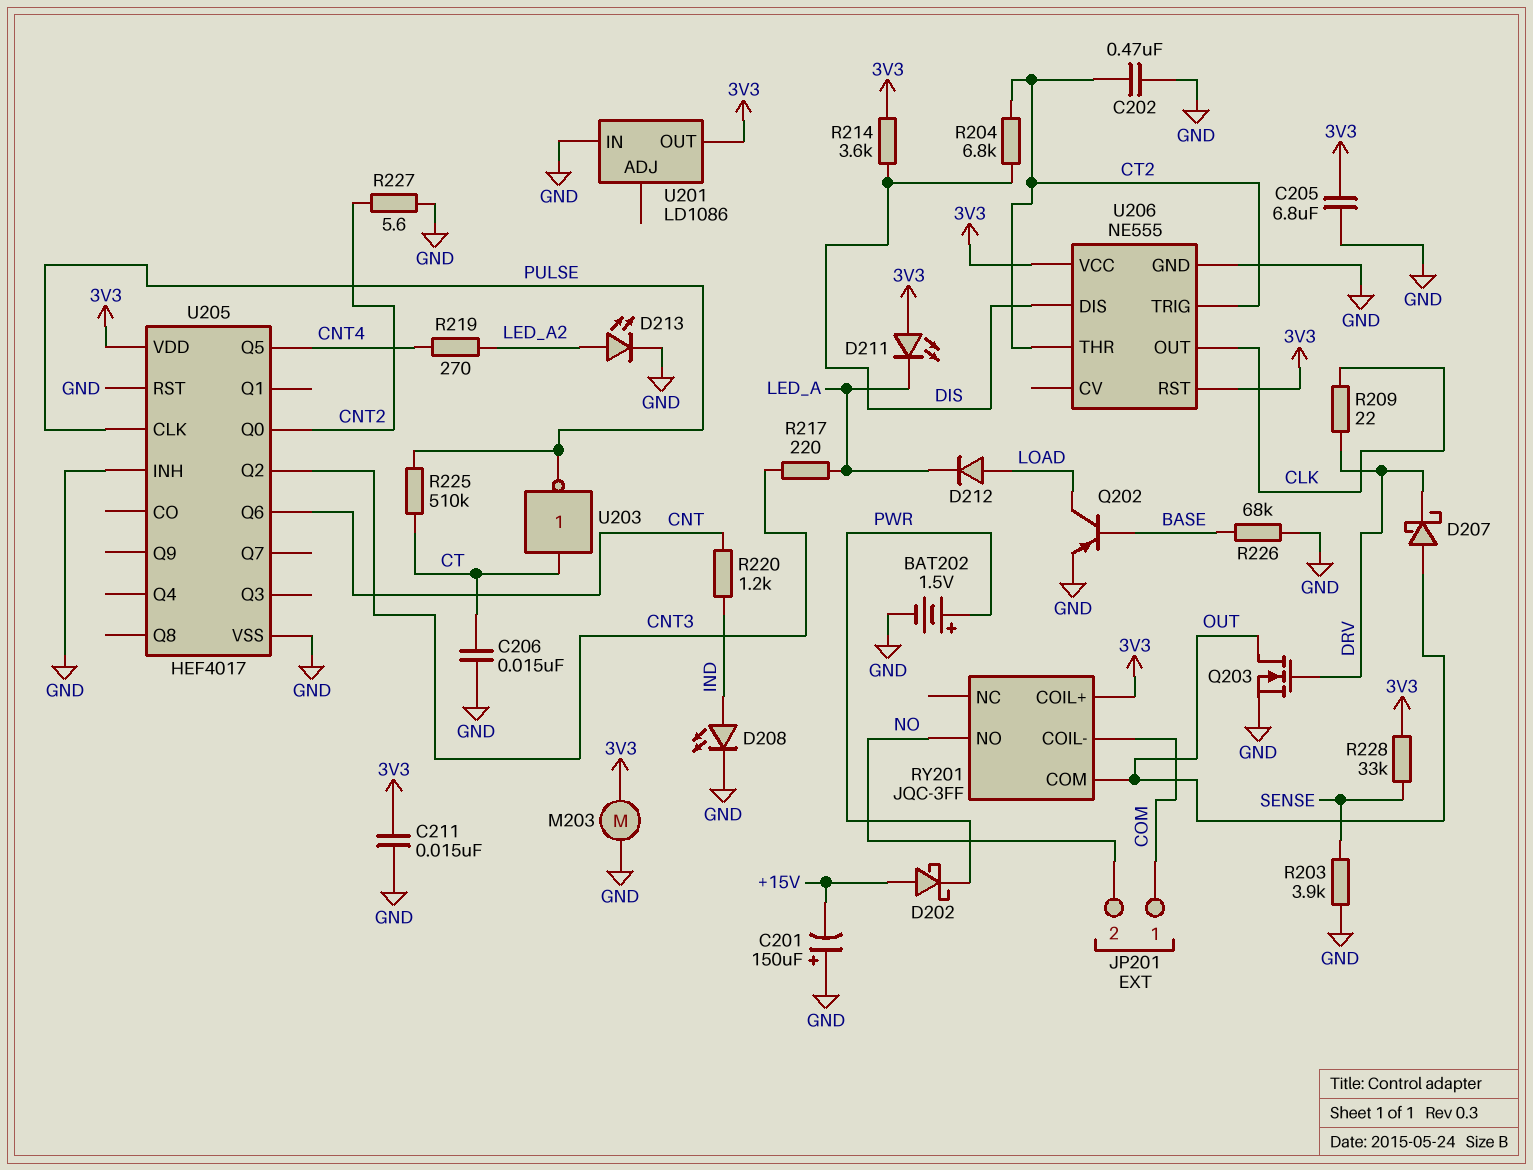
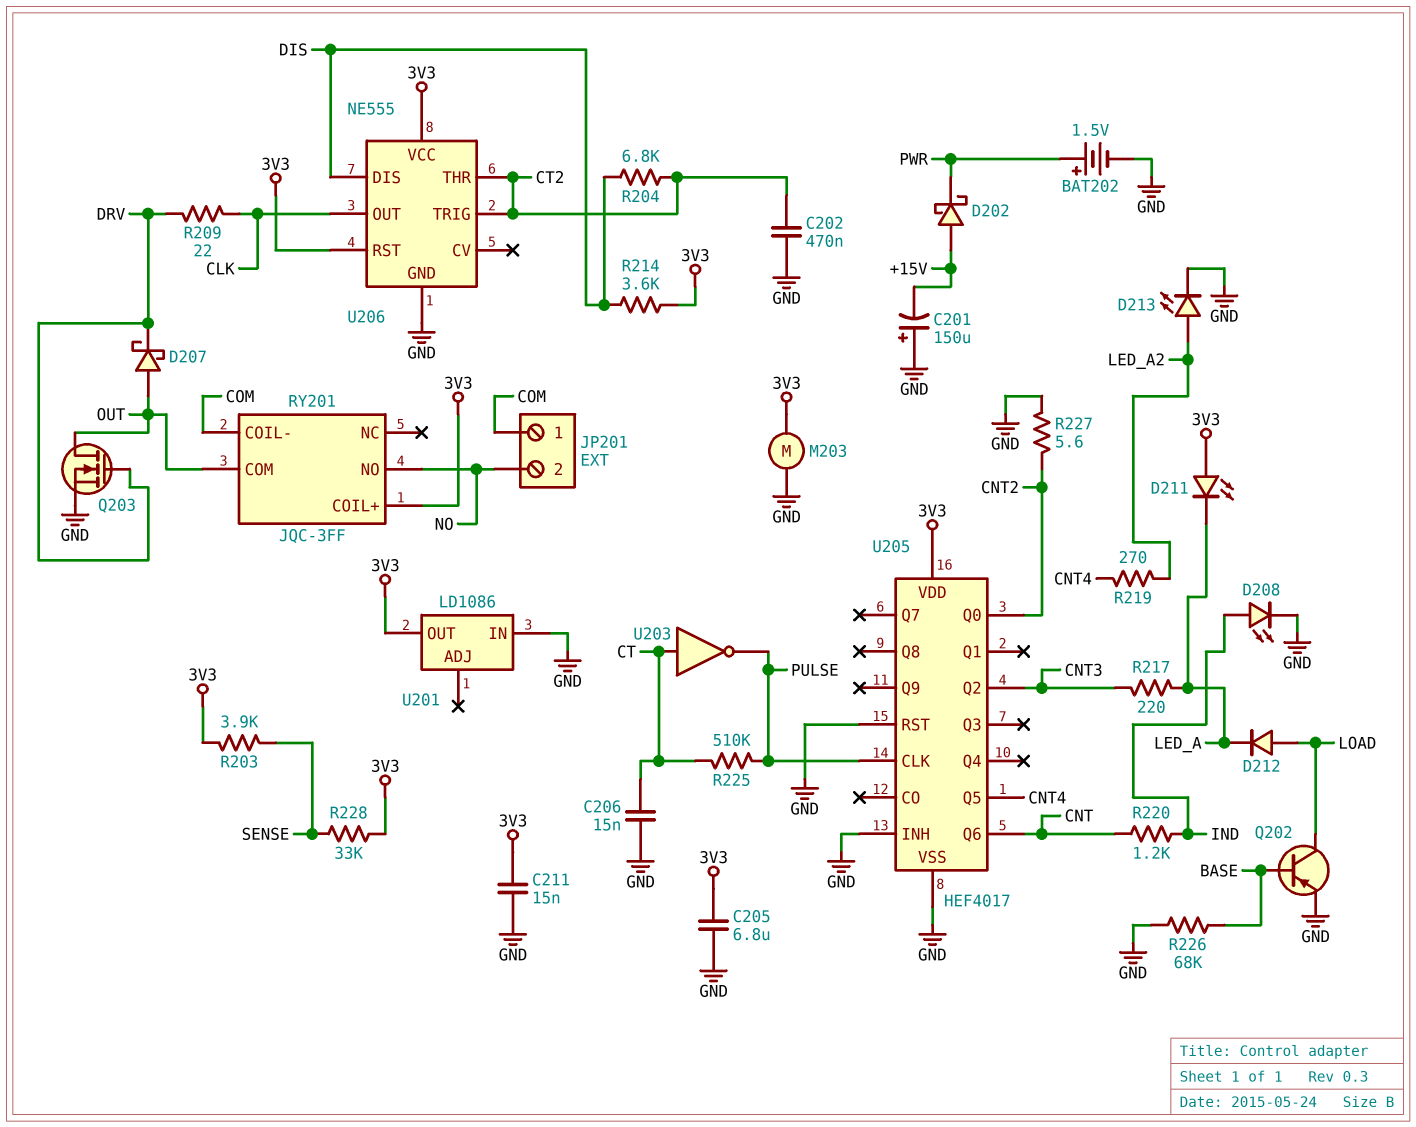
R203: 3.9k (GND, SENSE) -> 3.9k (3V3, SENSE)

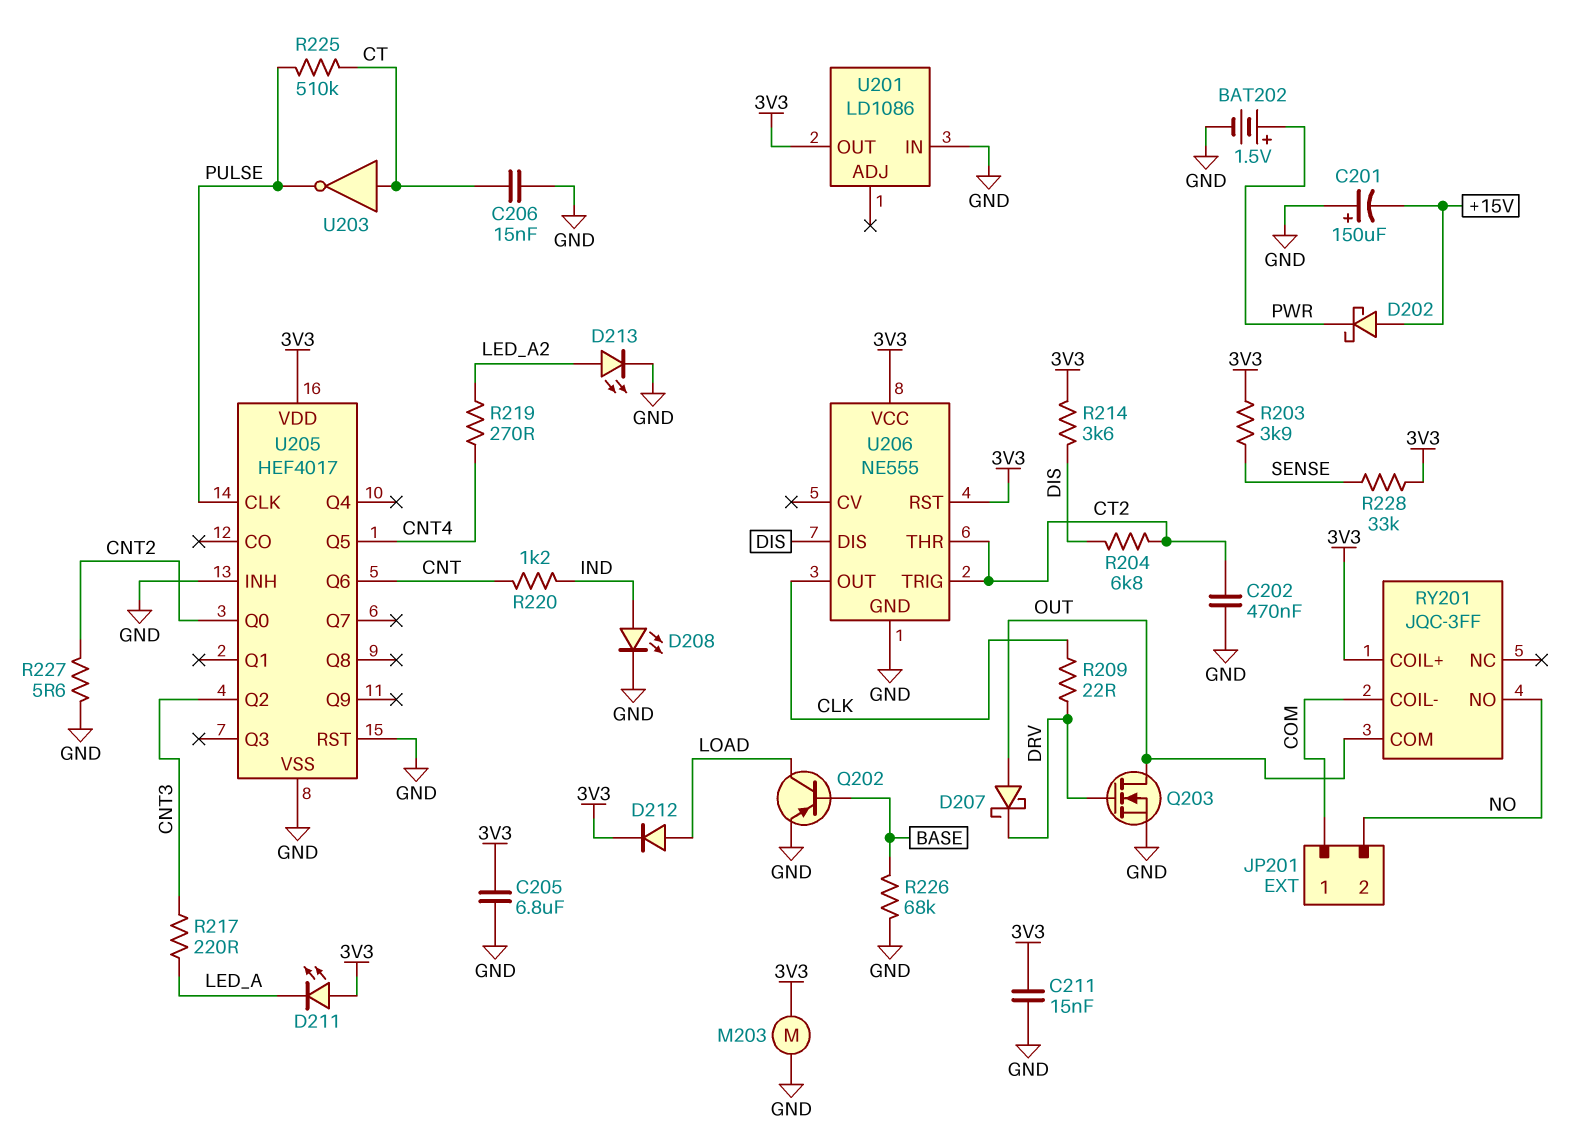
D212: diode (A LOAD, K LED_A) -> diode (A LOAD, K 3V3)

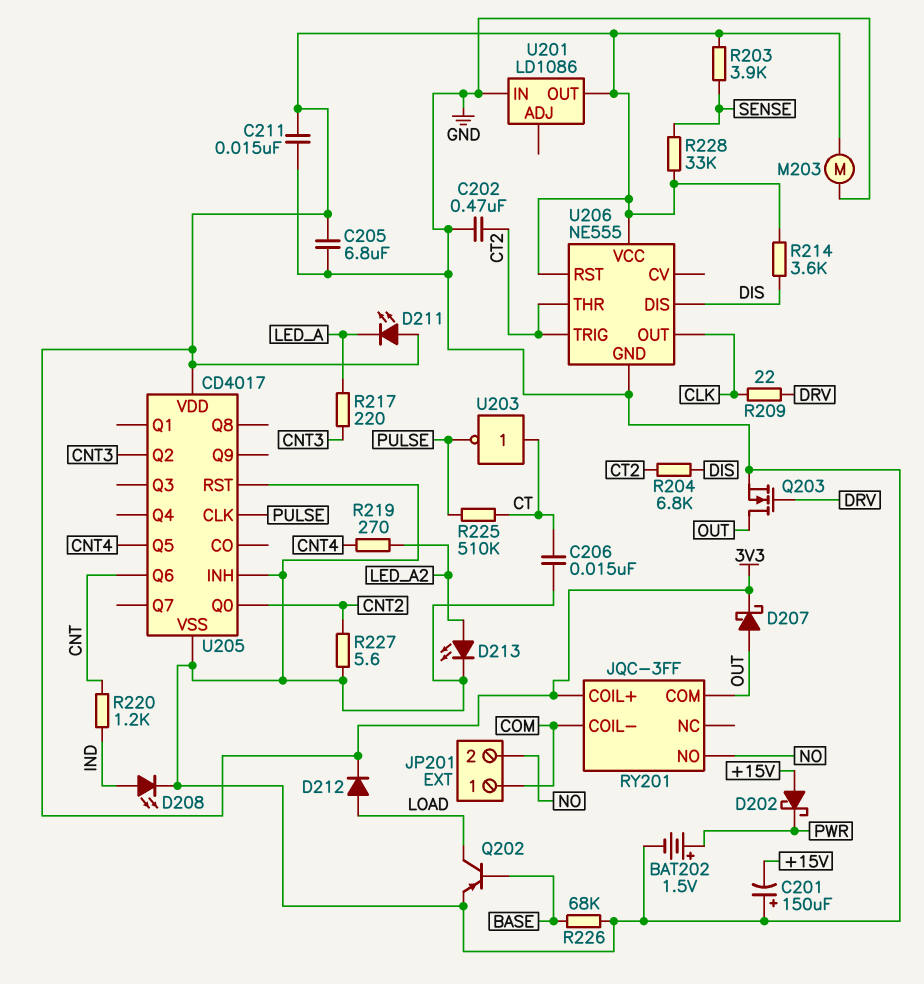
D207: schottky (A OUT, K DRV) -> schottky (A OUT, K 3V3)
U205: HEF4017 -> CD4017

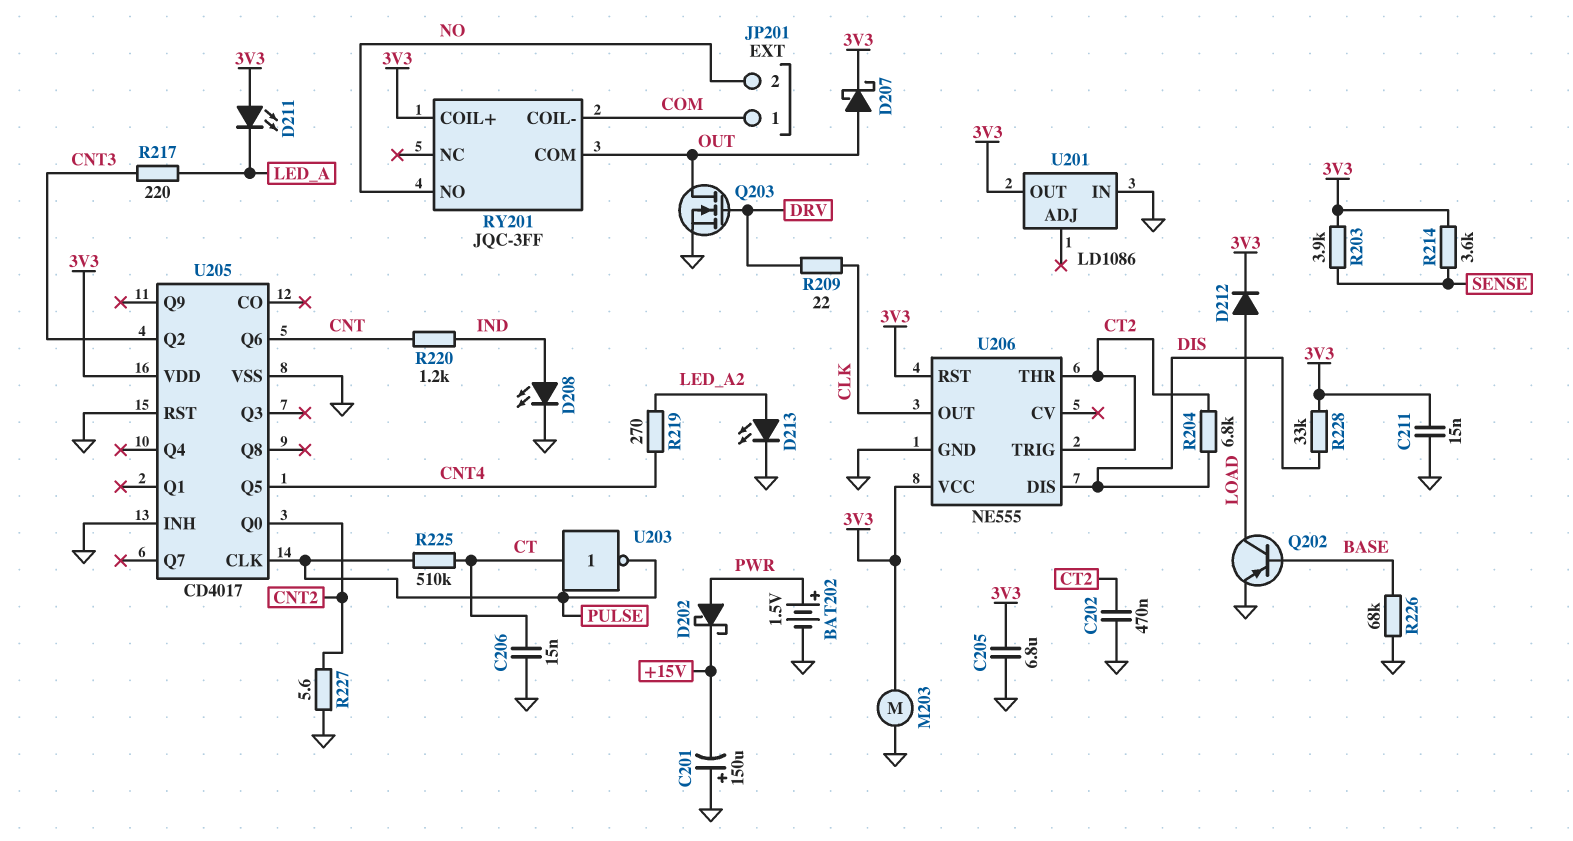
D202: schottky (A +15V, K PWR) -> schottky (A PWR, K +15V)
R214: 3.6k (3V3, DIS) -> 3.6k (3V3, SENSE)
R228: 33k (3V3, SENSE) -> 33k (3V3, DIS)

